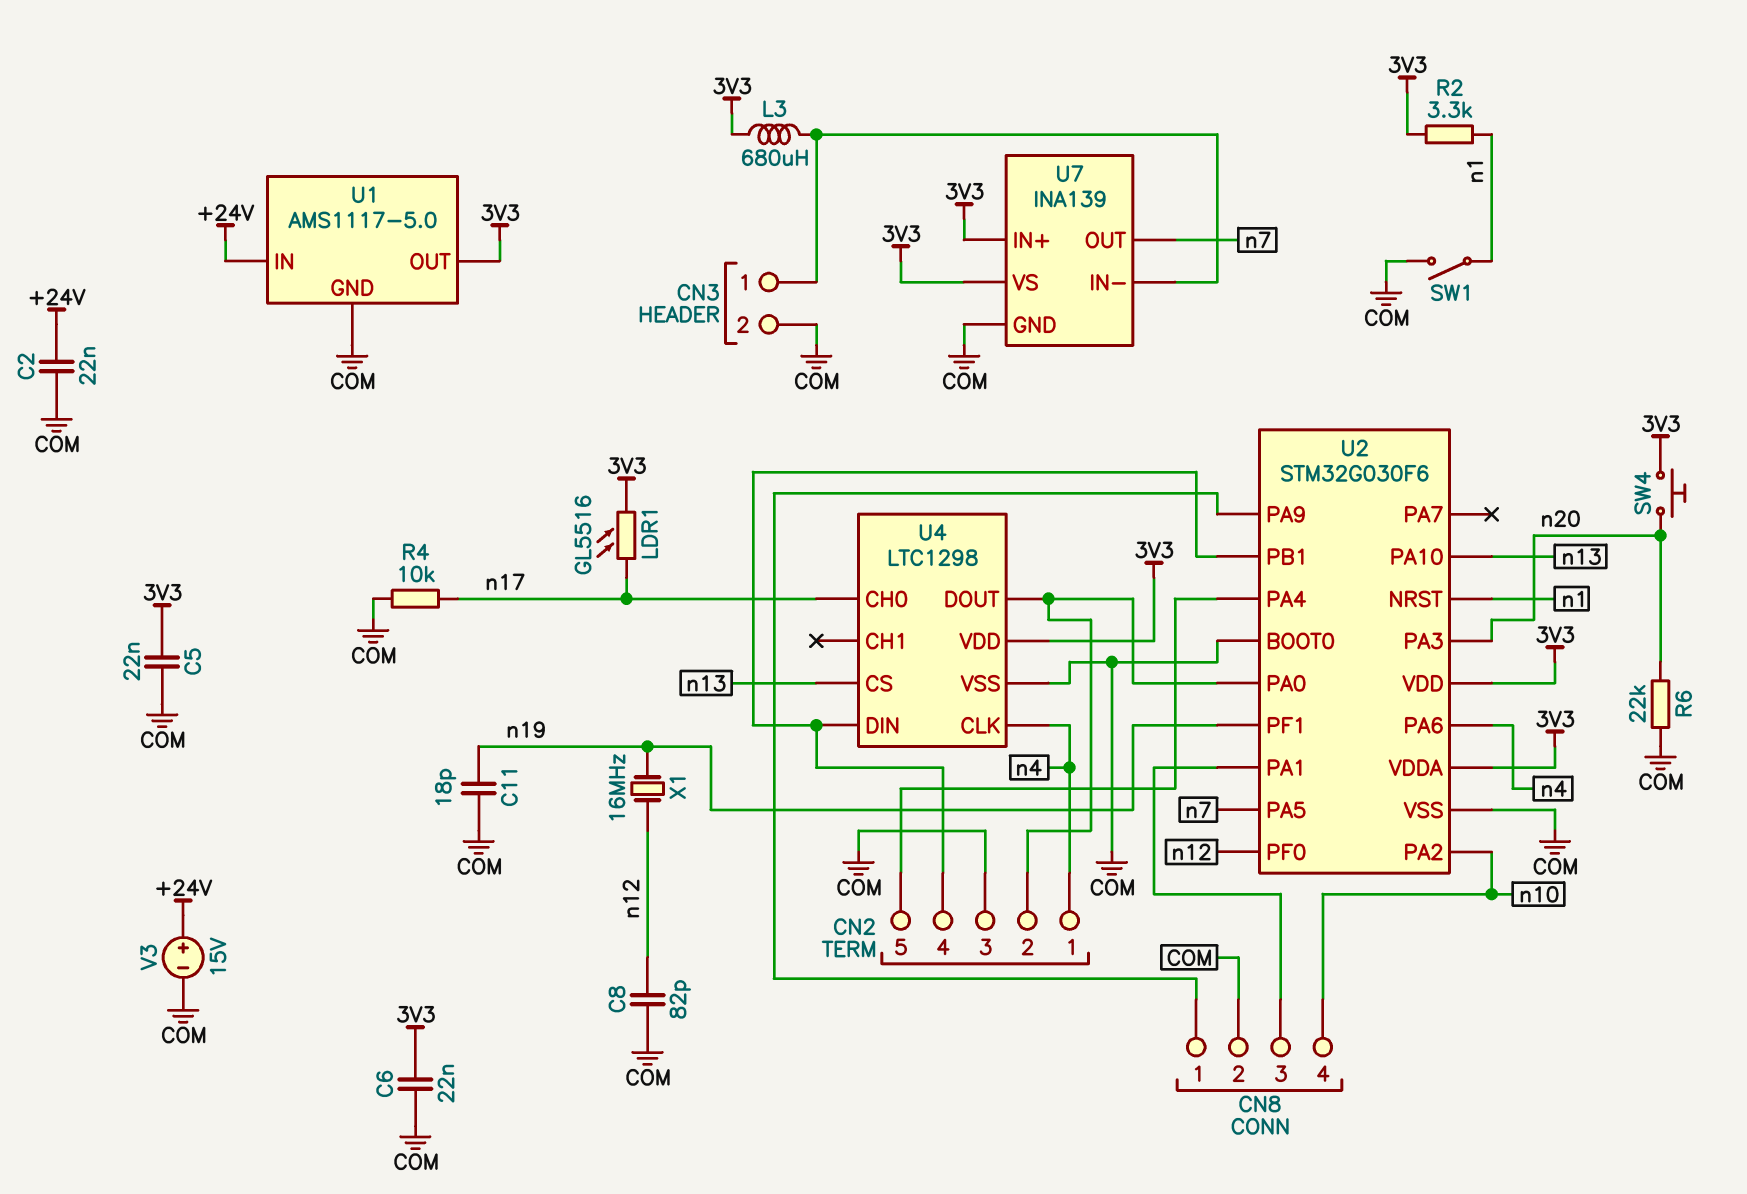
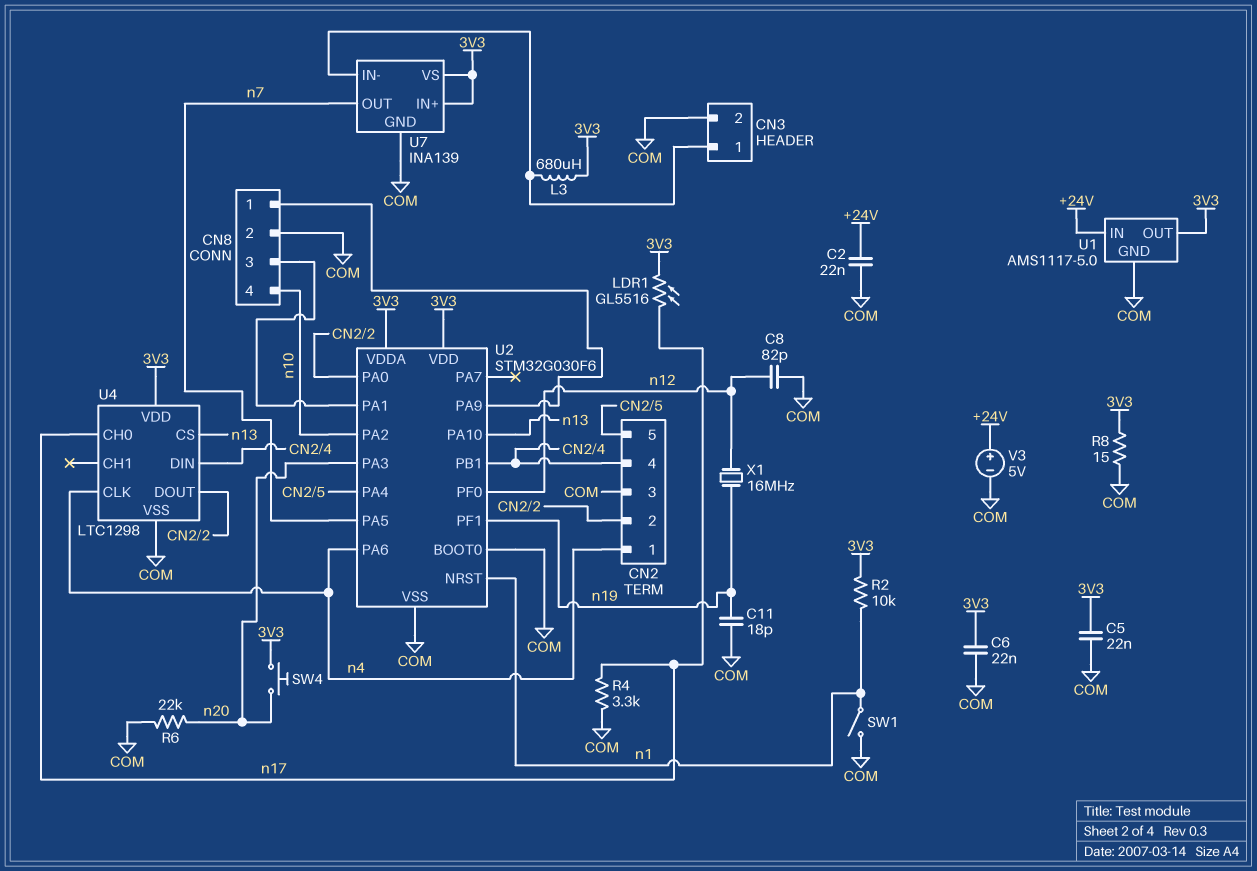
R2: 3.3k (3V3, n1) -> 10k (3V3, n1)
R4: 10k (COM, n17) -> 3.3k (COM, n17)
R8: none -> 15 (3V3, COM)
V3: 15V (plus +24V, minus COM) -> 5V (plus +24V, minus COM)

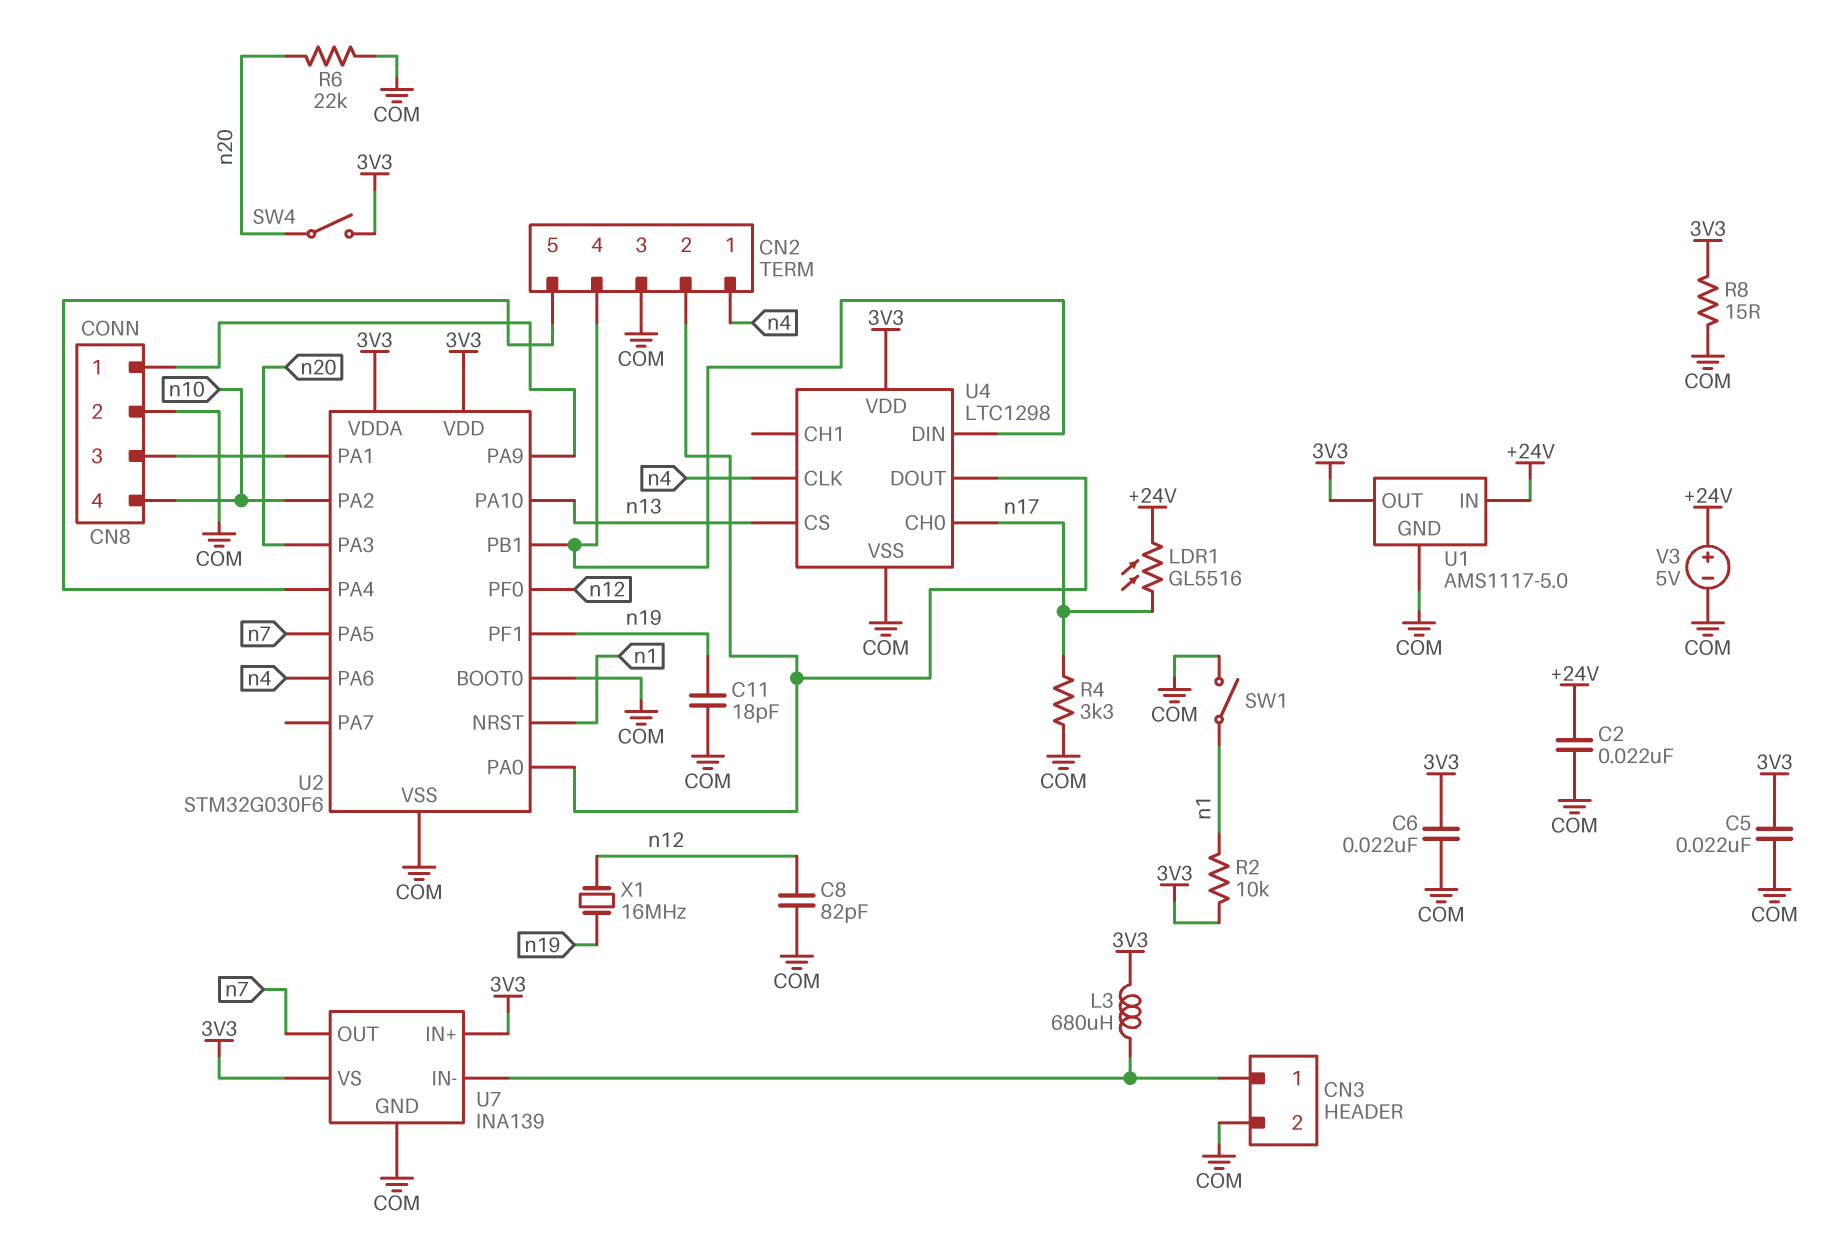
LDR1: GL5516 (3V3, n17) -> GL5516 (+24V, n17)
SW4: button (3V3, n20) -> switch (3V3, n20)

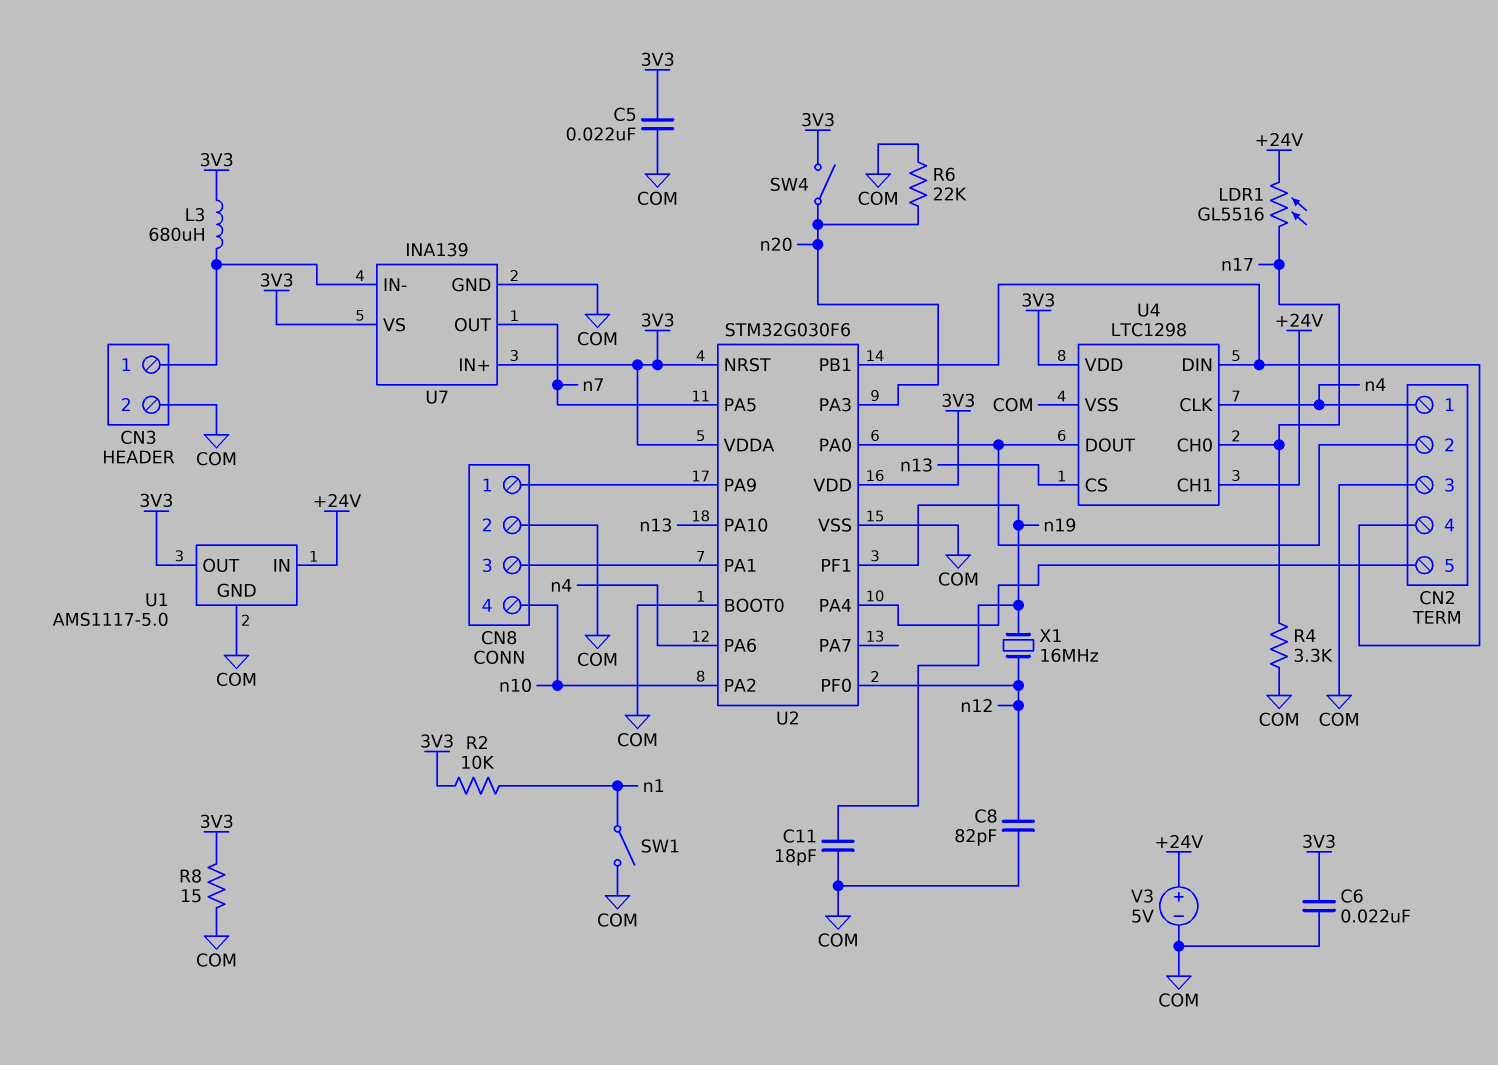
C2: 22nF (+24V, COM) -> none
U2 pin NRST: n1 -> 3V3
U4 pin CH1: none -> +24V

